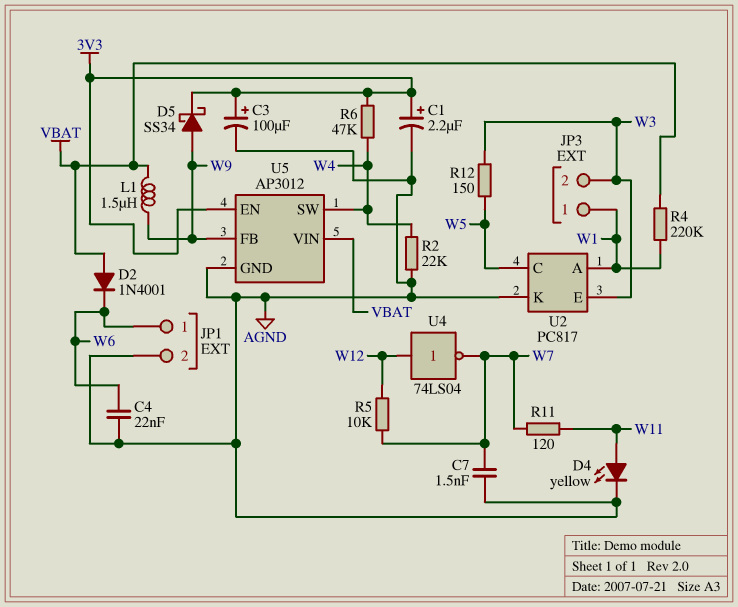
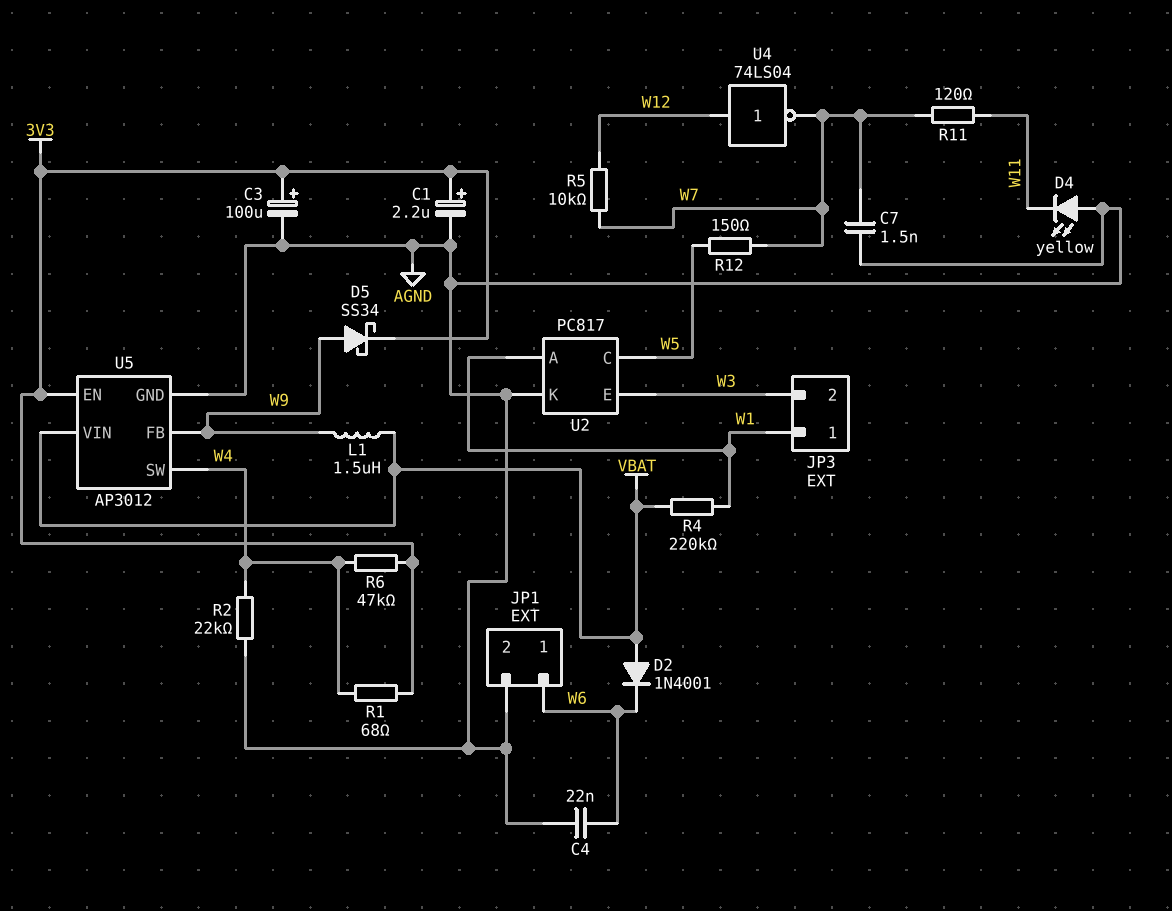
D4: LED yellow (A W11, K AGND) -> LED yellow (A AGND, K W11)
R1: none -> 68 (3V3, W4)
R12: 150 (W3, W5) -> 150 (W5, W7)

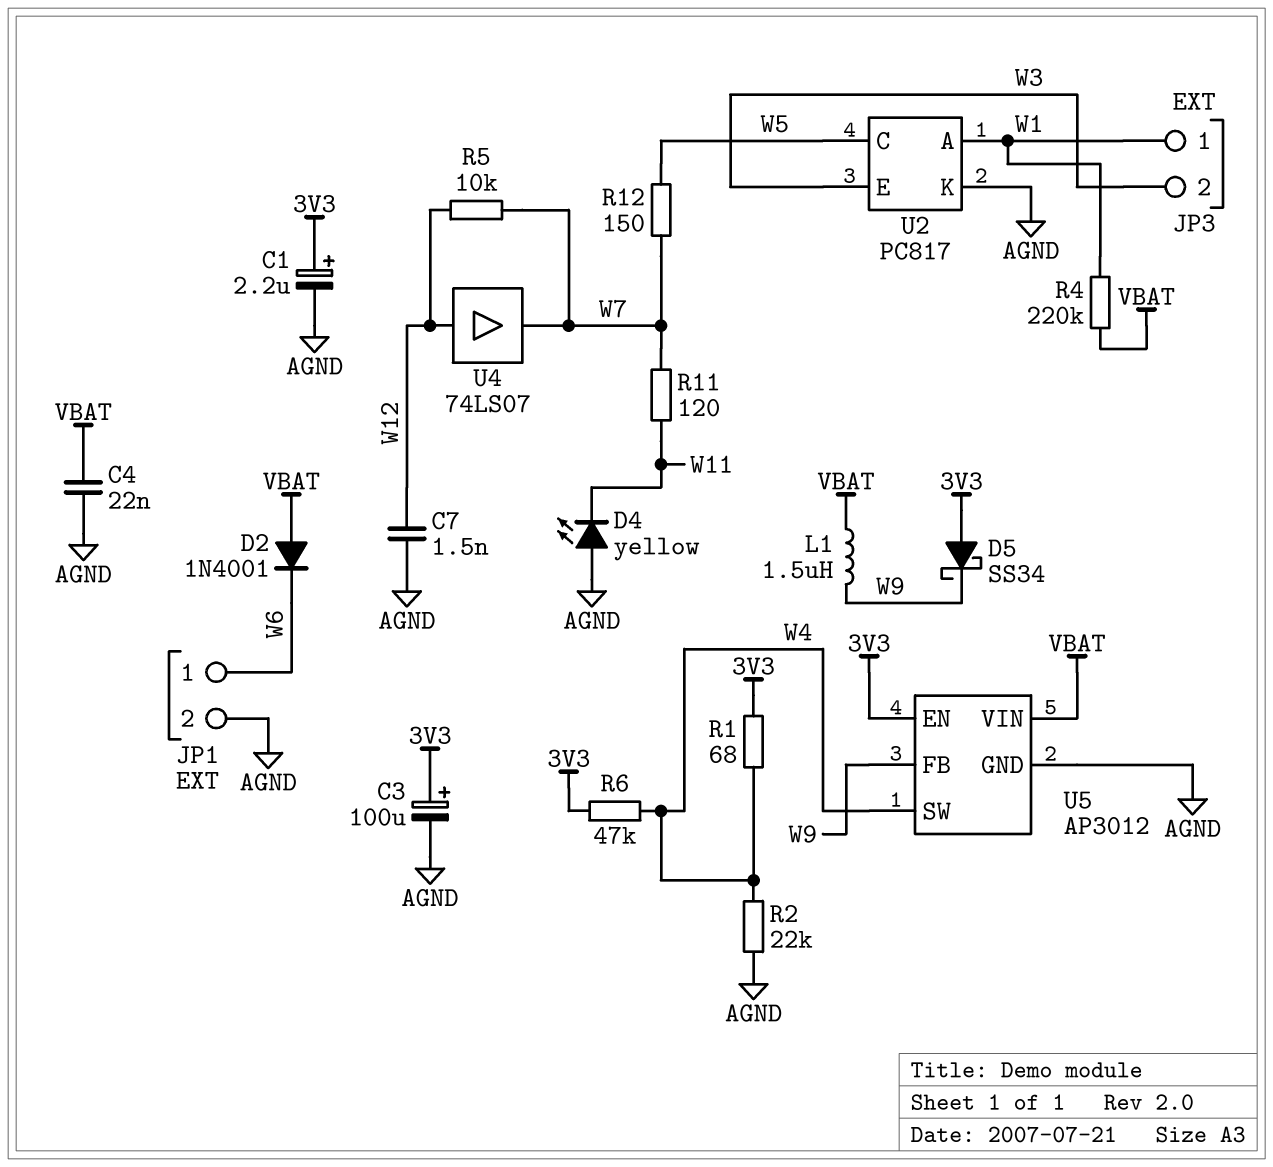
C4: 22nF (AGND, W6) -> 22nF (AGND, VBAT)
C7: 1.5nF (AGND, W7) -> 1.5nF (AGND, W12)
D5: schottky SS34 (A W9, K 3V3) -> schottky SS34 (A 3V3, K W9)
U4: NOT 74LS04 (in W12, out W7) -> buffer 74LS07 (in W12, out W7)

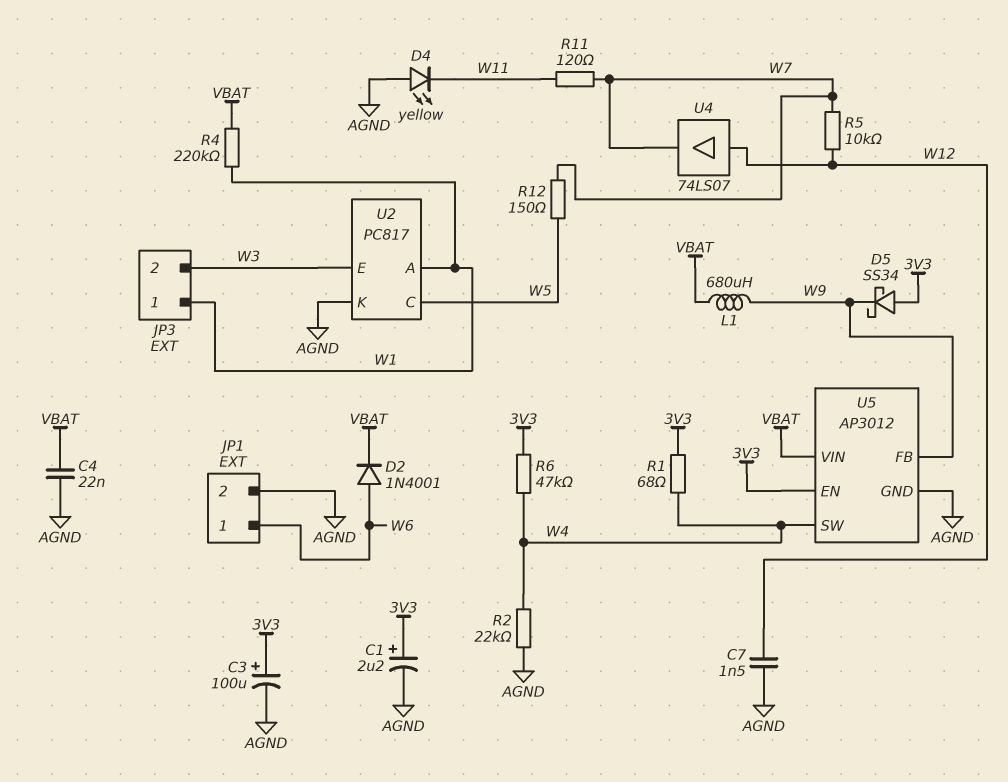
D2: diode 1N4001 (A VBAT, K W6) -> diode 1N4001 (A W6, K VBAT)
L1: 1.5uH (VBAT, W9) -> 680uH (VBAT, W9)

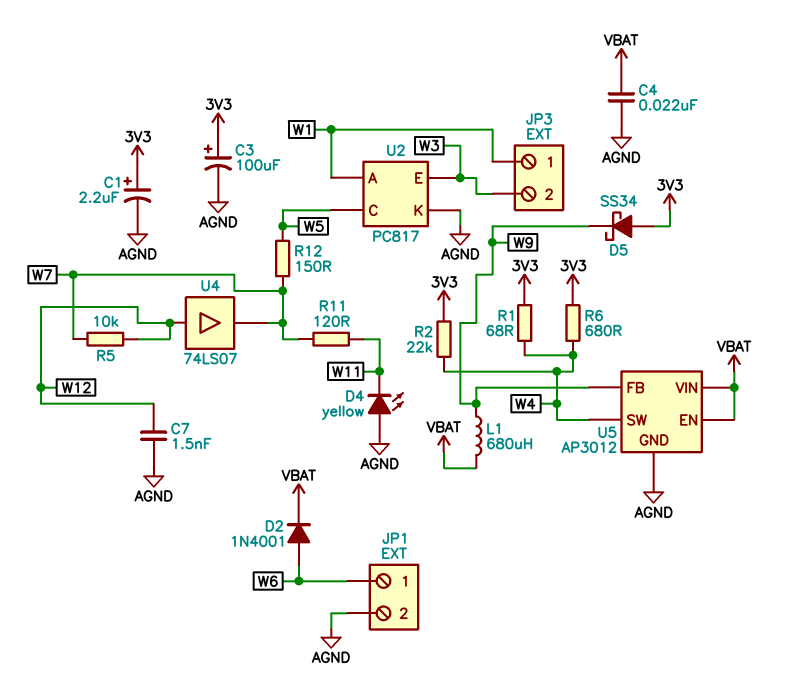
R2: 22k (AGND, W4) -> 22k (3V3, W4)
R4: 220k (VBAT, W1) -> none
R6: 47k (3V3, W4) -> 680 (3V3, W4)
U5 pin EN: 3V3 -> VBAT

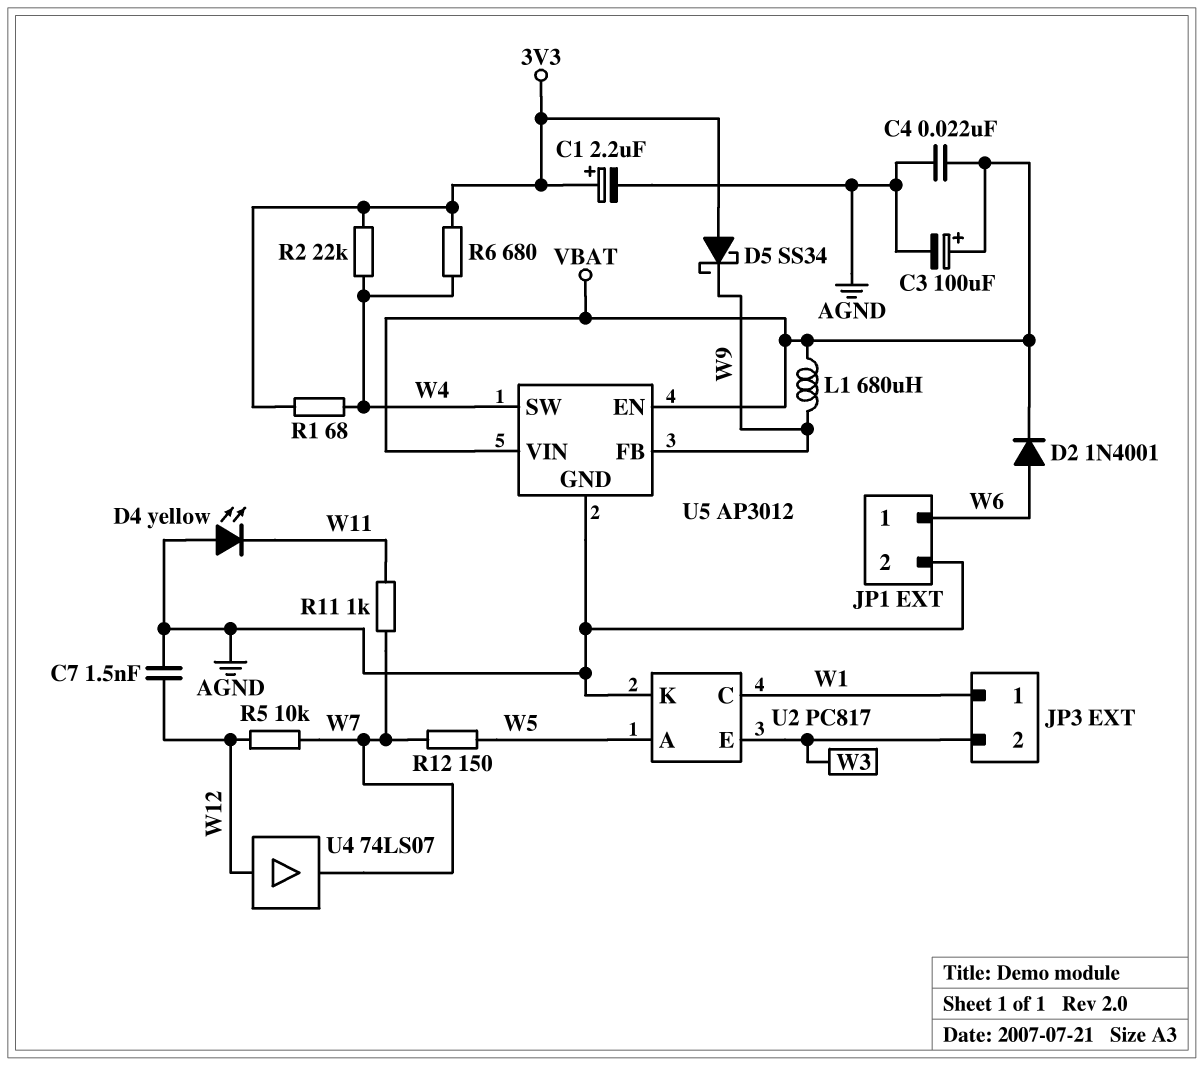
C3: 100uF (plus 3V3, minus AGND) -> 100uF (plus VBAT, minus AGND)
R11: 120 (W7, W11) -> 1k (W7, W11)
U2 pin A: W1 -> W5
U2 pin C: W5 -> W1

